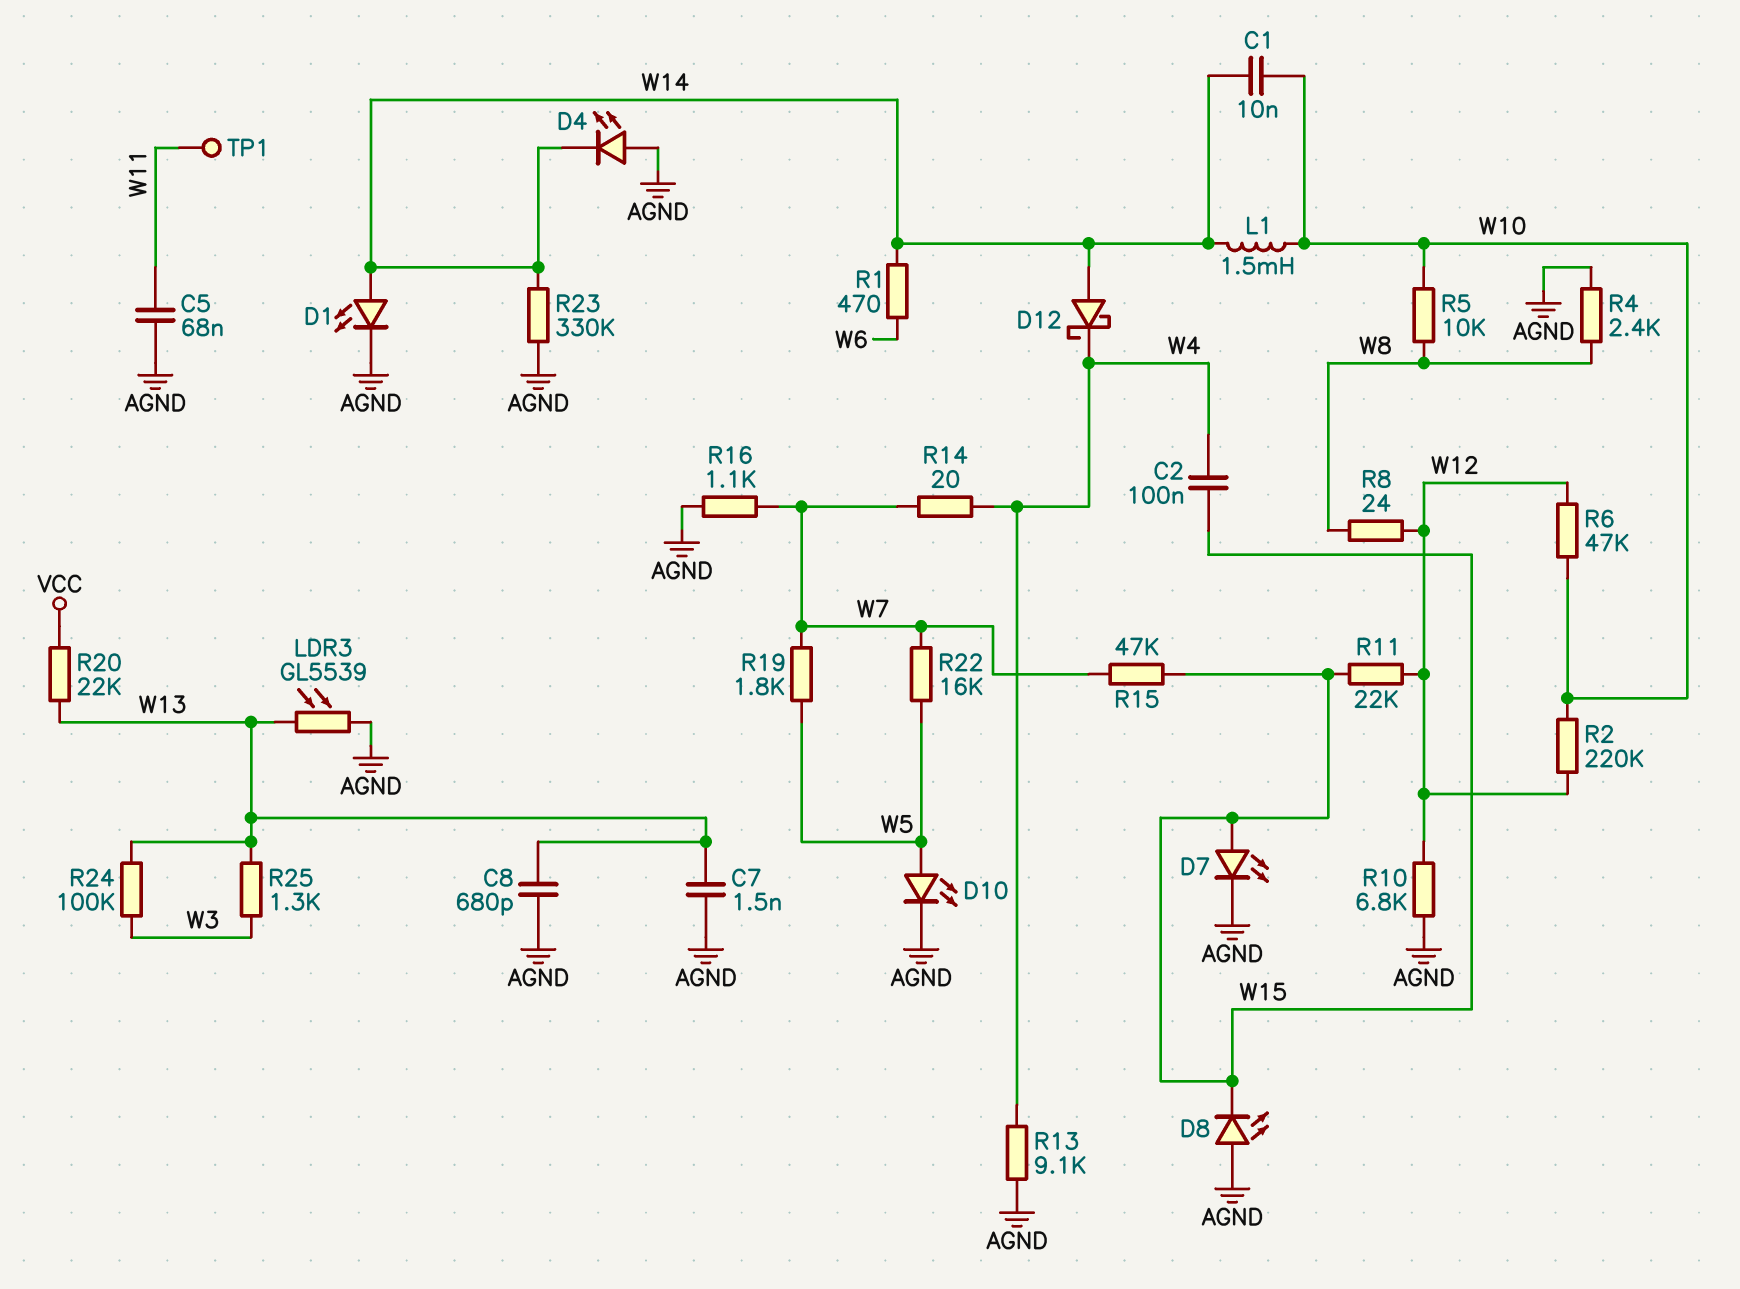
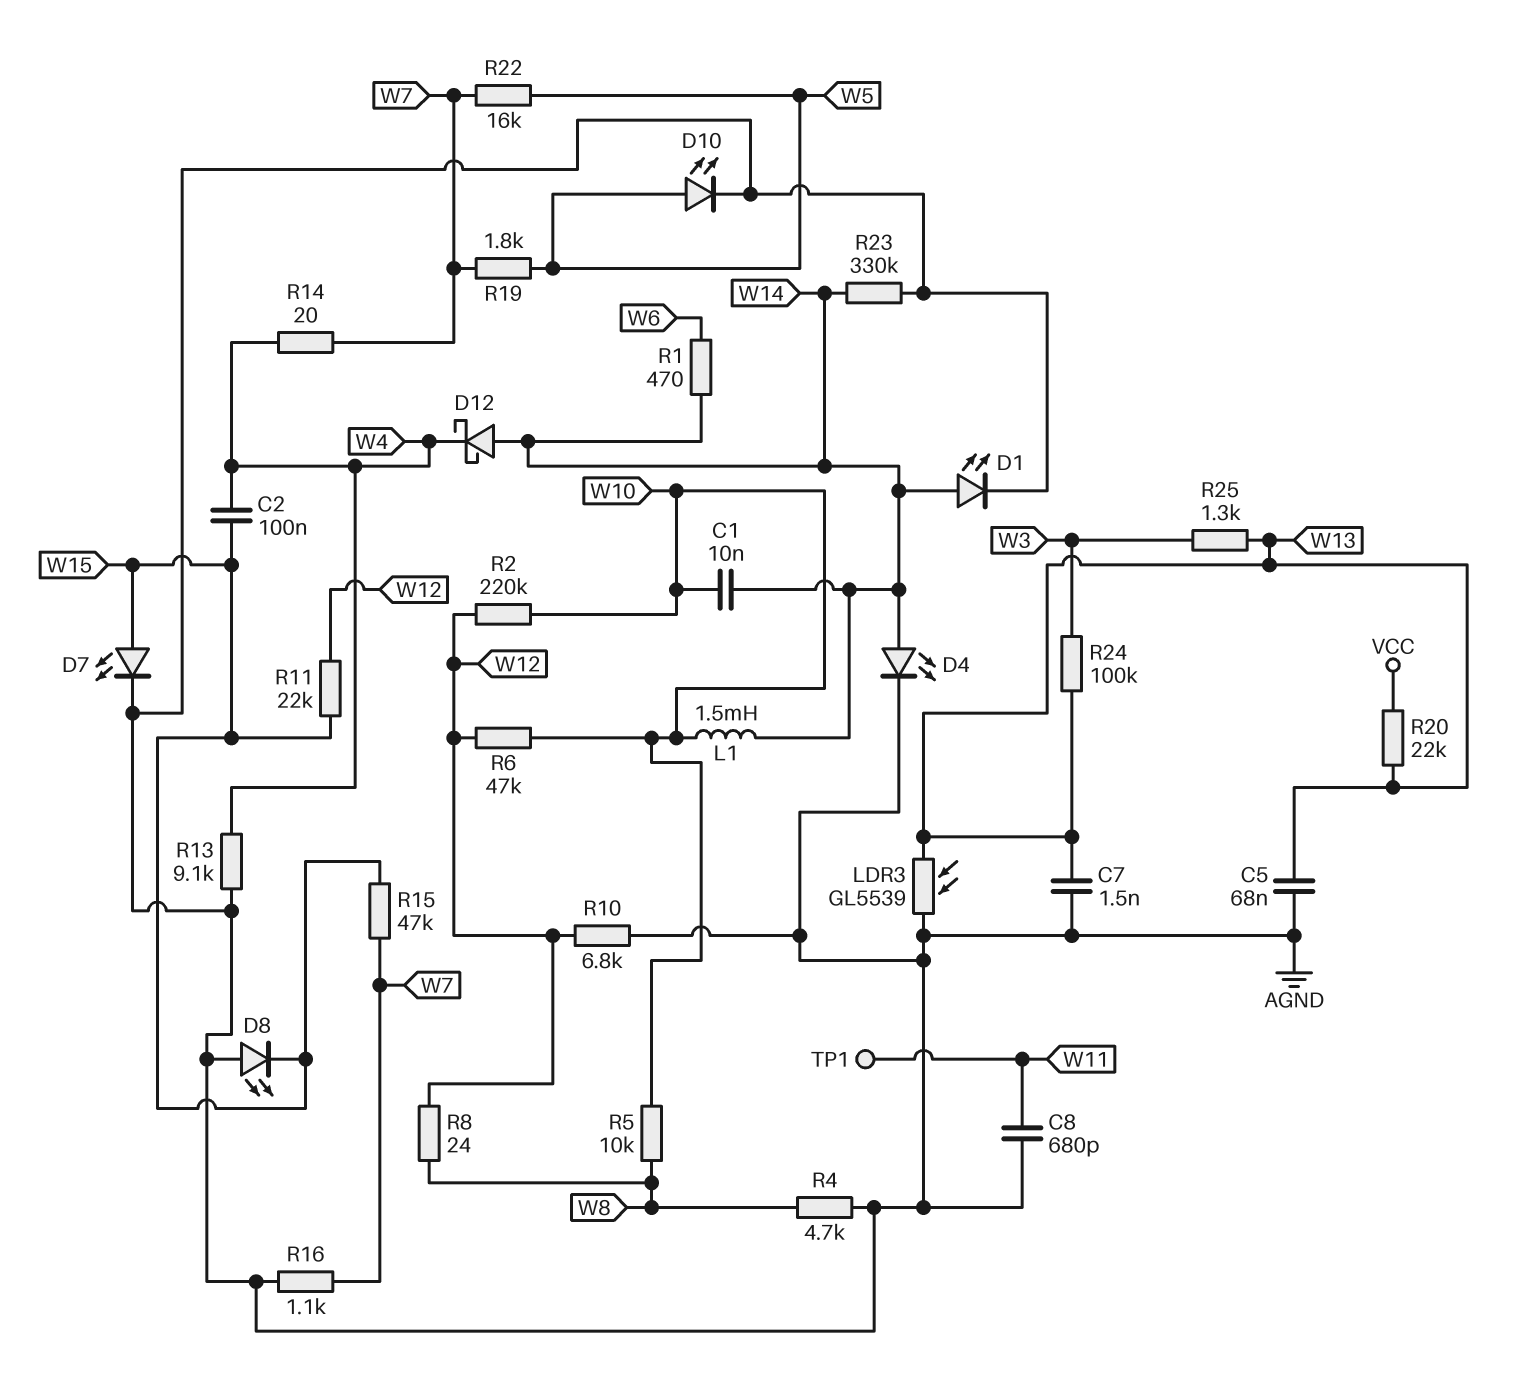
C5: 68nF (AGND, W11) -> 68nF (AGND, W13)
C8: 680pF (AGND, W13) -> 680pF (AGND, W11)
D4: LED (A AGND, K W14) -> LED (A W14, K AGND)
R4: 2.4k (AGND, W8) -> 4.7k (AGND, W8)

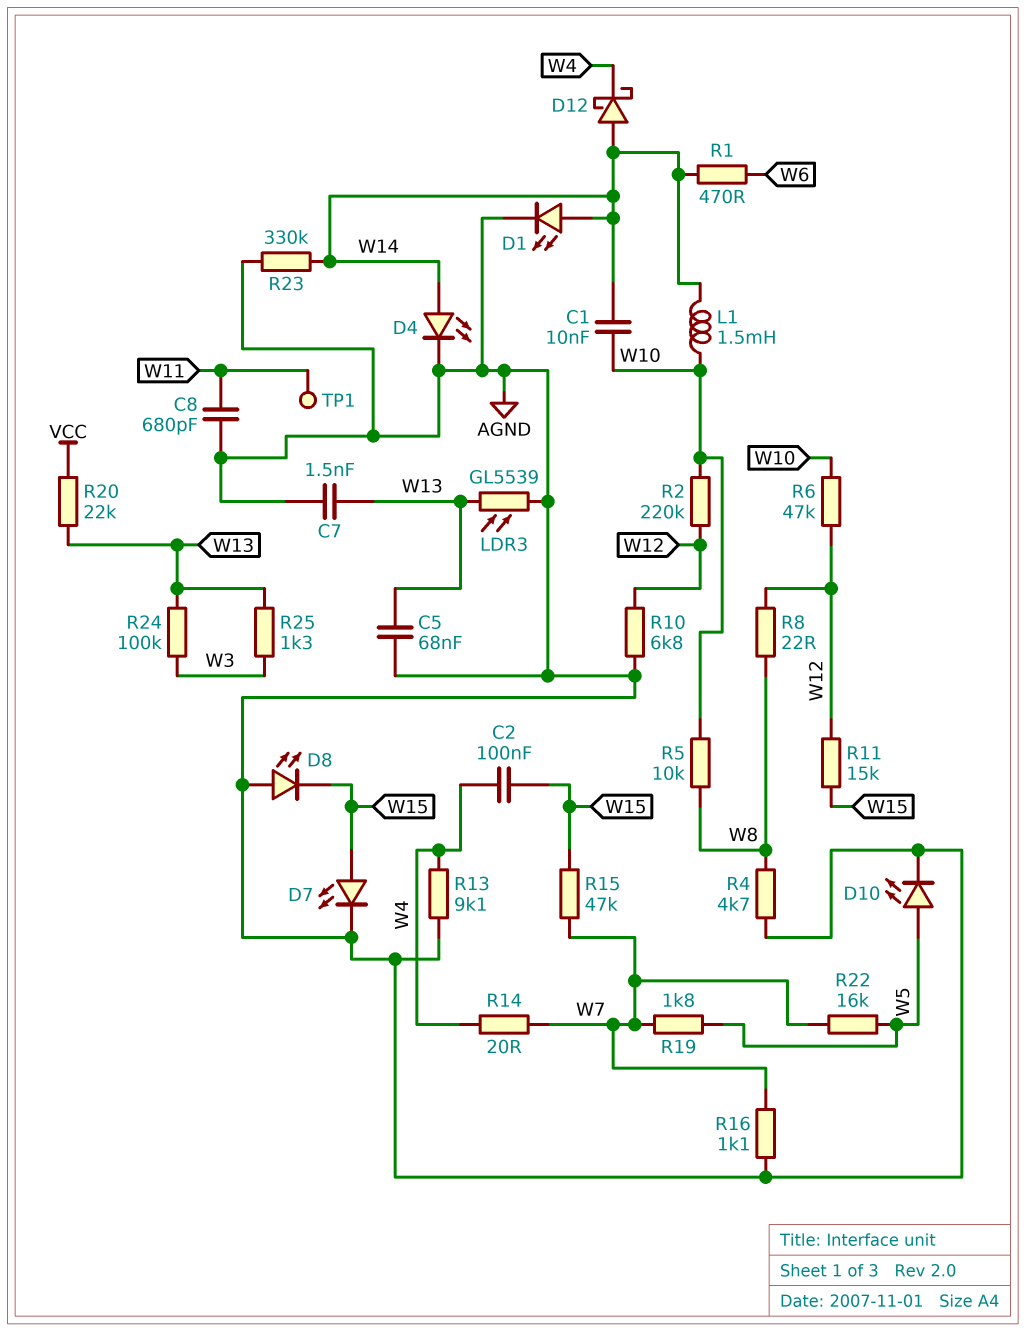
R8: 24 (W8, W12) -> 22 (W8, W12)
R11: 22k (W12, W15) -> 15k (W12, W15)

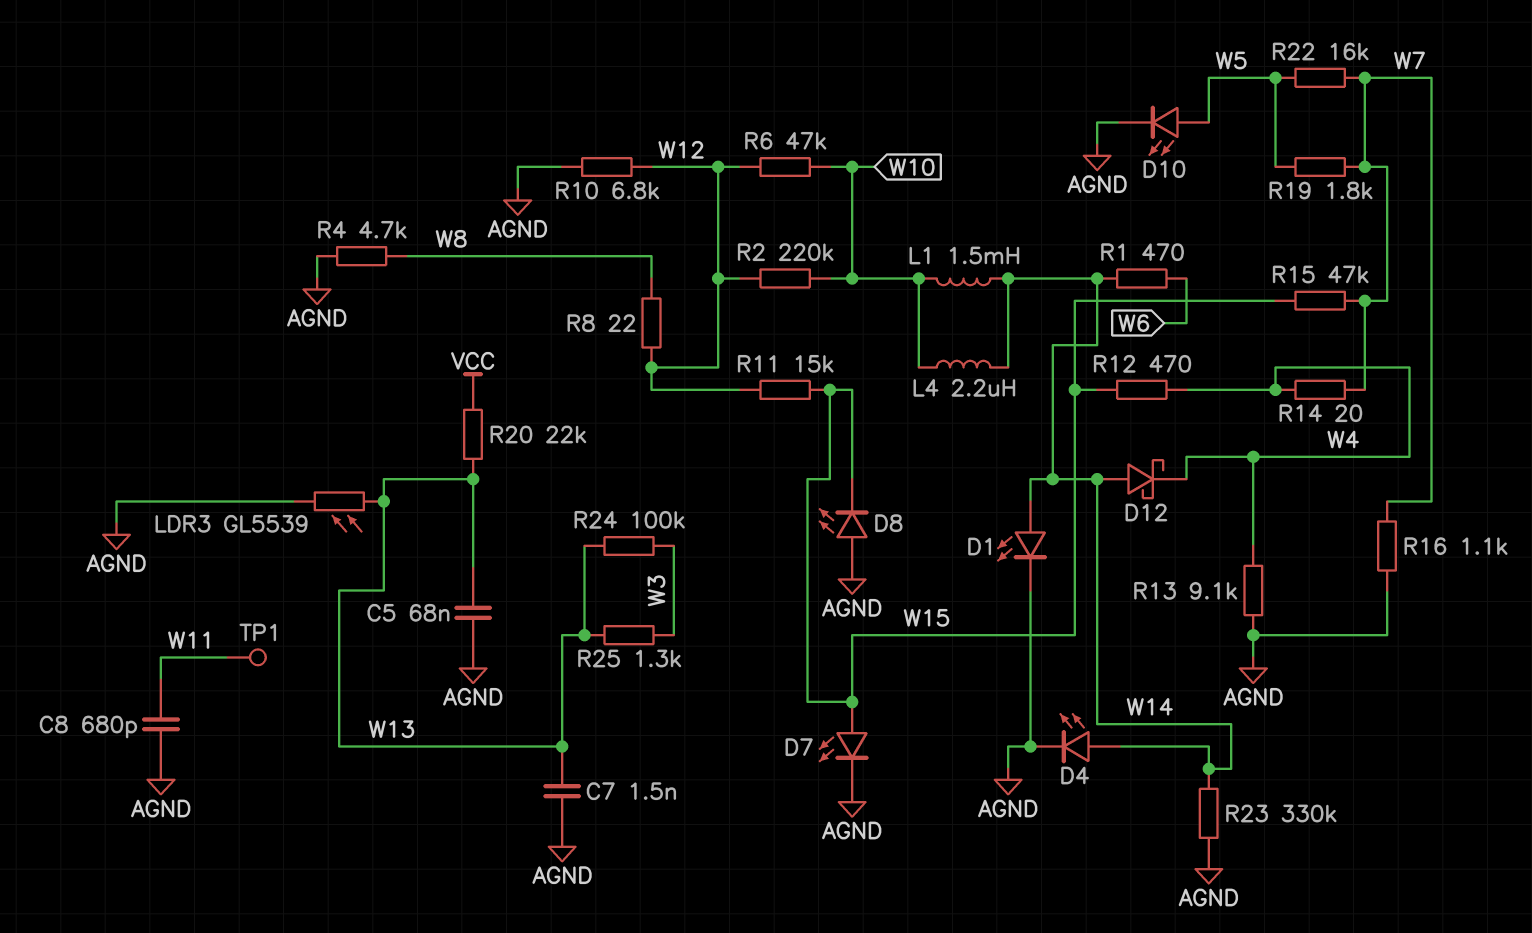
C1: 10nF (W10, W14) -> none
C2: 100nF (W4, W15) -> none
L4: none -> 2.2uH (W10, W14)
R5: 10k (W8, W10) -> none
R12: none -> 470 (W4, W15)

